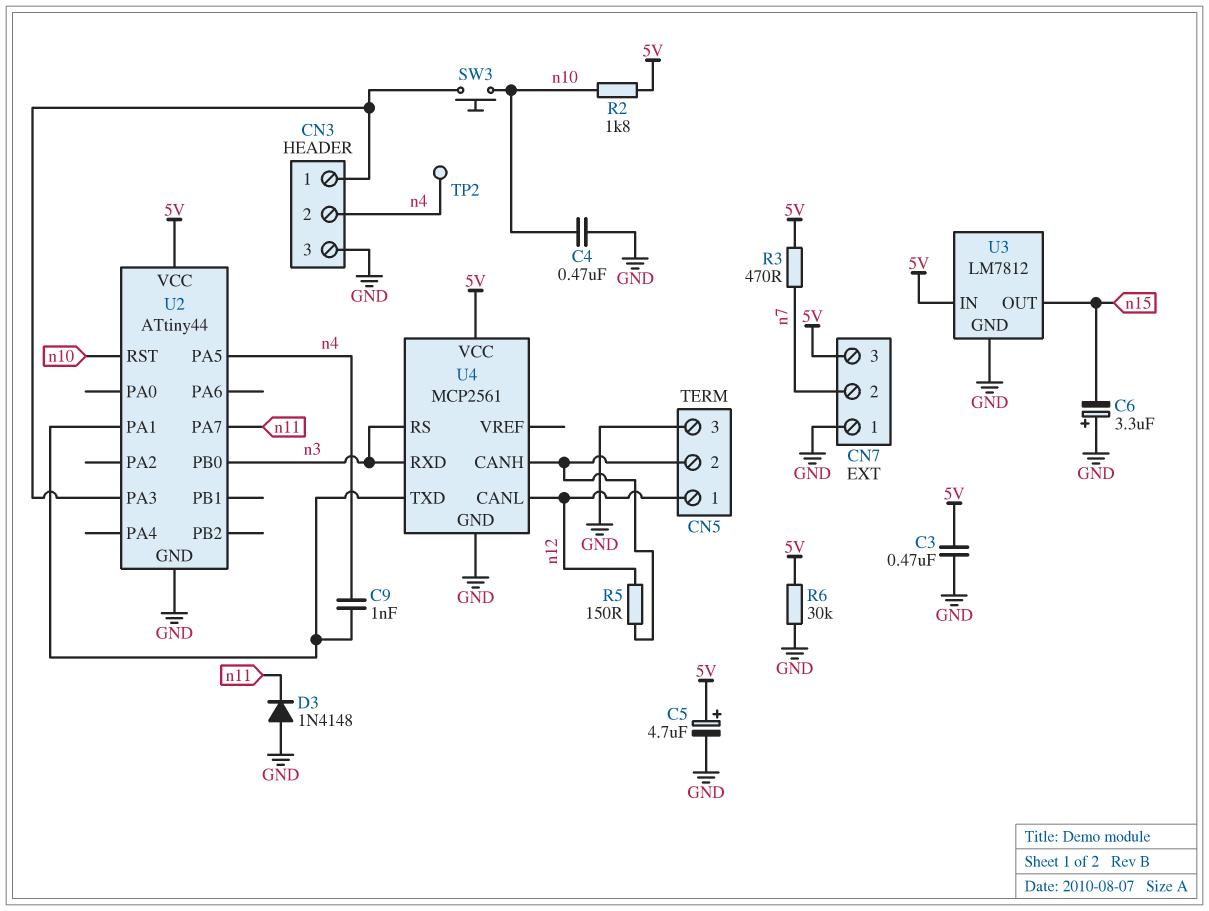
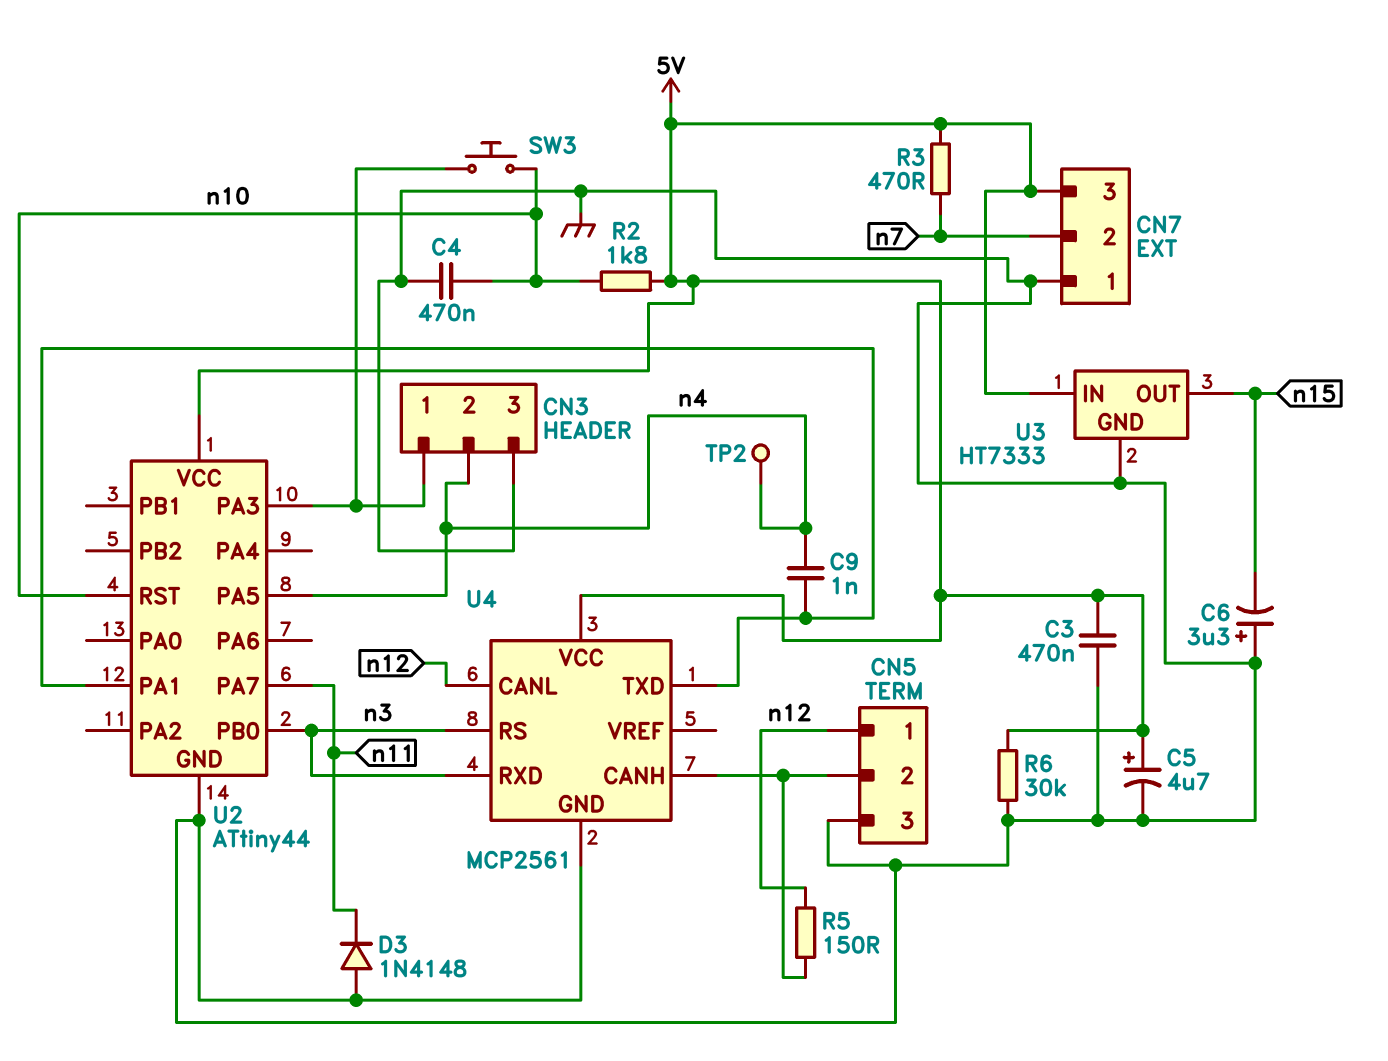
U3: LM7812 -> HT7333

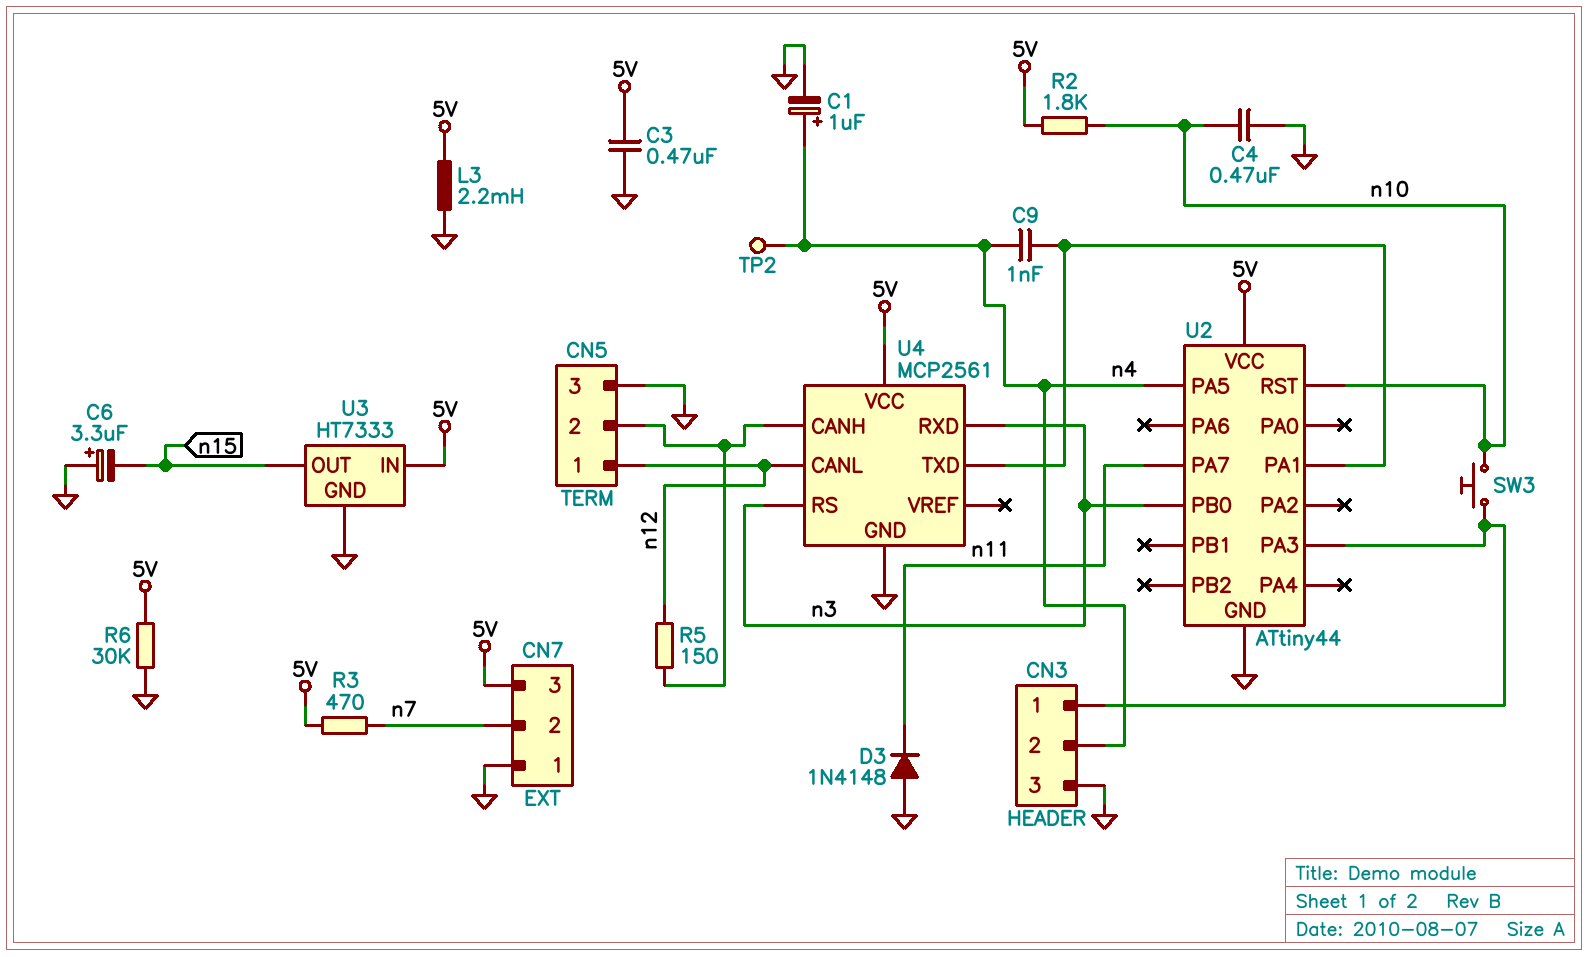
C1: none -> 1uF (plus n4, minus GND)
C5: 4.7uF (plus 5V, minus GND) -> none
L3: none -> 2.2mH (5V, GND)

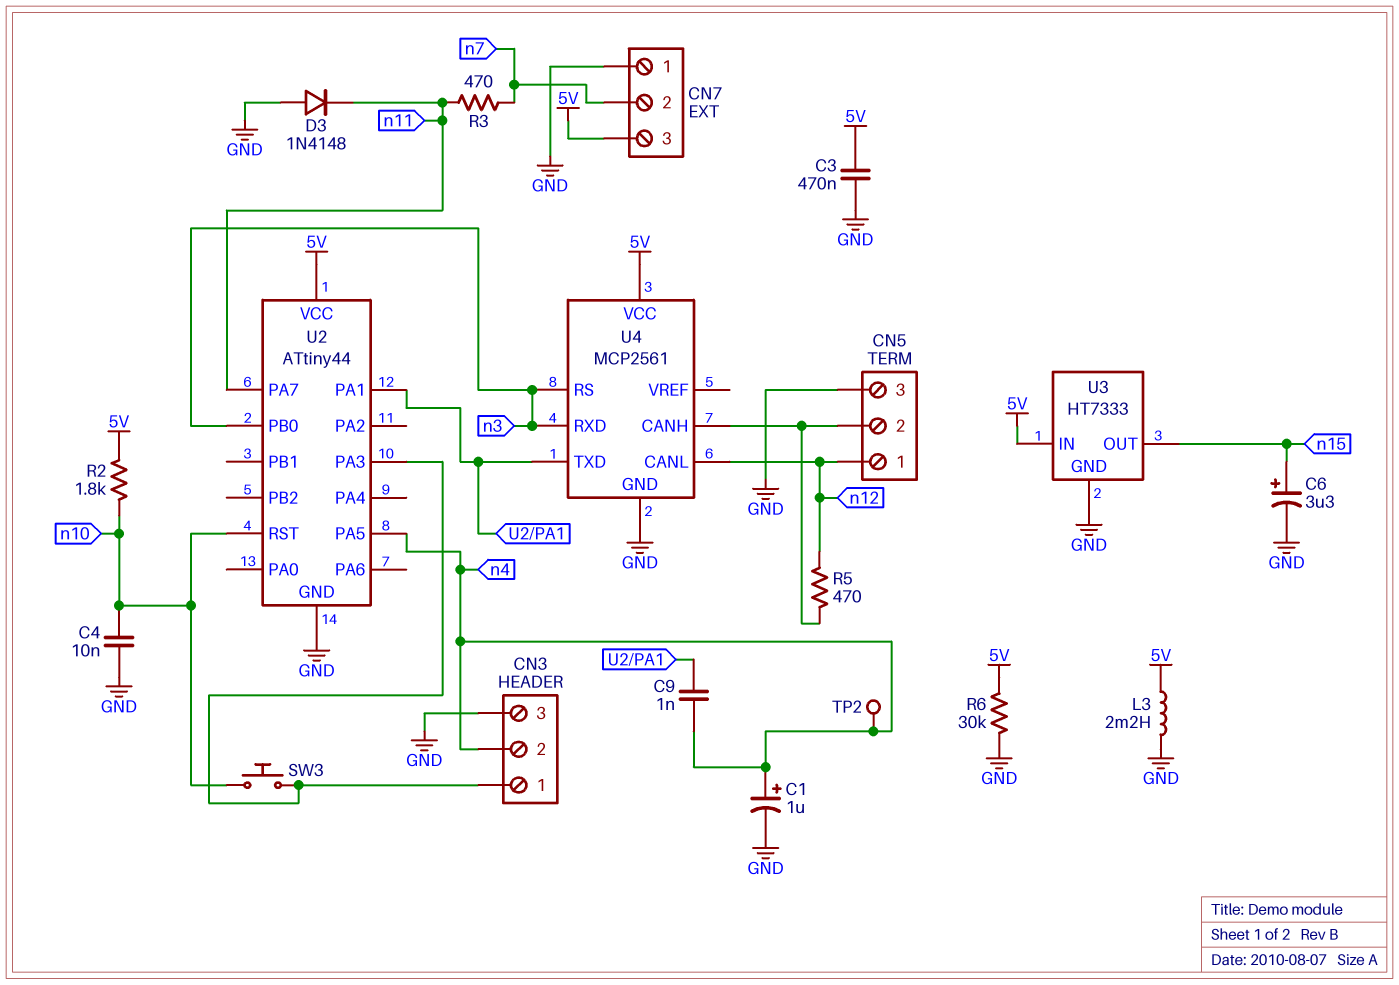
C4: 470nF (GND, n10) -> 10nF (GND, n10)
C6: 3.3uF (plus GND, minus n15) -> 3.3uF (plus n15, minus GND)
R3: 470 (5V, n7) -> 470 (n7, n11)
R5: 150 (CN5/2, n12) -> 470 (CN5/2, n12)

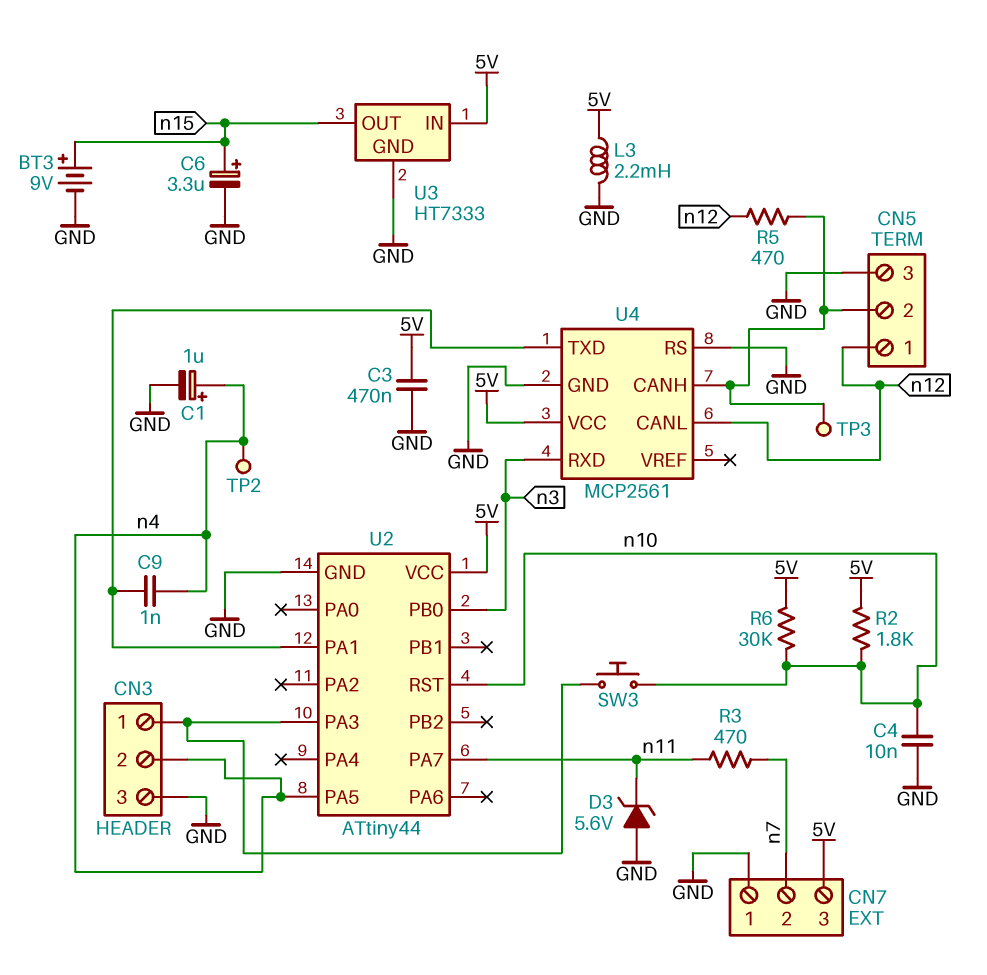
BT3: none -> 9V (plus n15, minus GND)
D3: diode 1N4148 (A GND, K n11) -> zener 5.6V (A GND, K n11)
R6: 30k (5V, GND) -> 30k (5V, n10)
TP3: none -> test point (CN5/2)
U4 pin RS: n3 -> GND

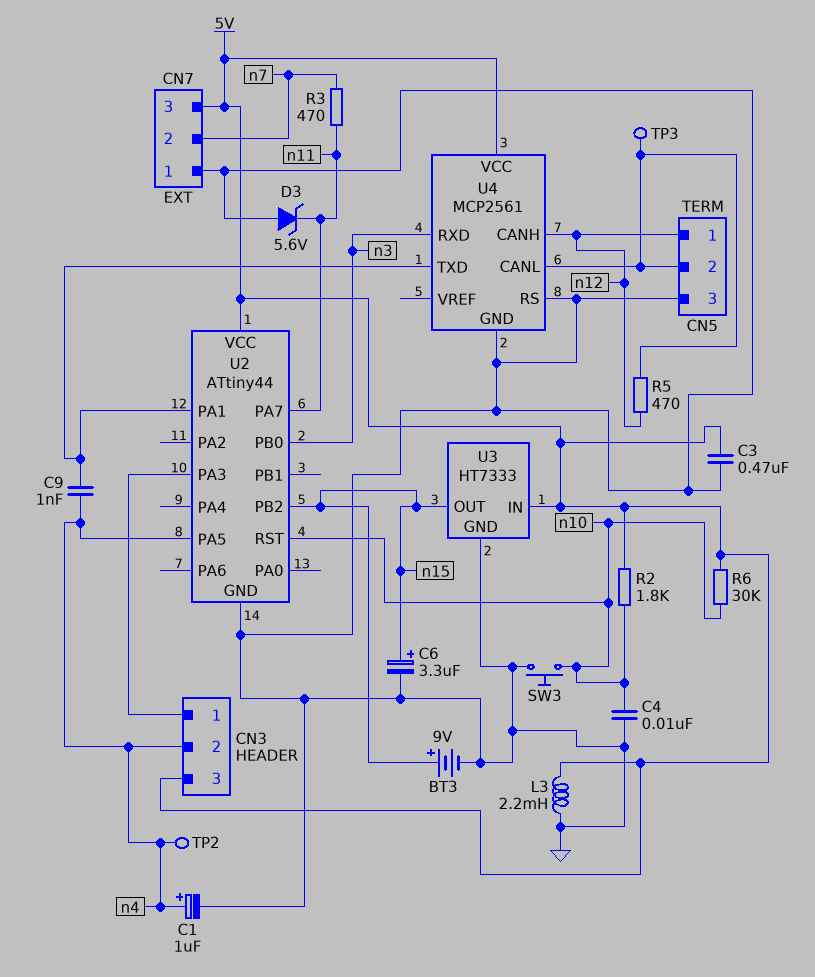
CN3 pin 3: GND -> 5V
SW3: button (CN3/1, n10) -> button (GND, n10)
U2 pin PB2: none -> n15
U4 pin CANH: CN5/2 -> n12
U4 pin CANL: n12 -> CN5/2

